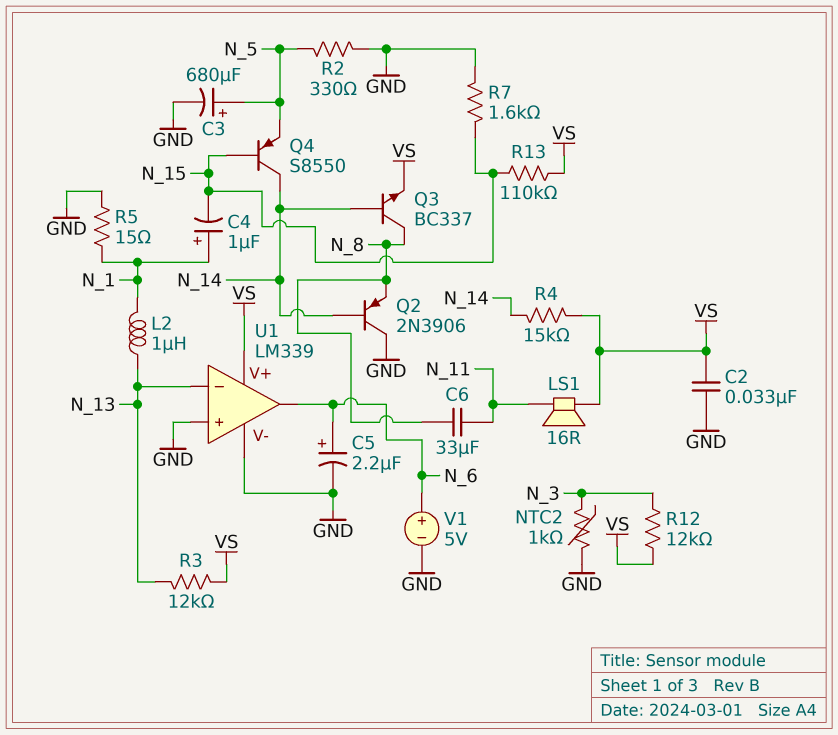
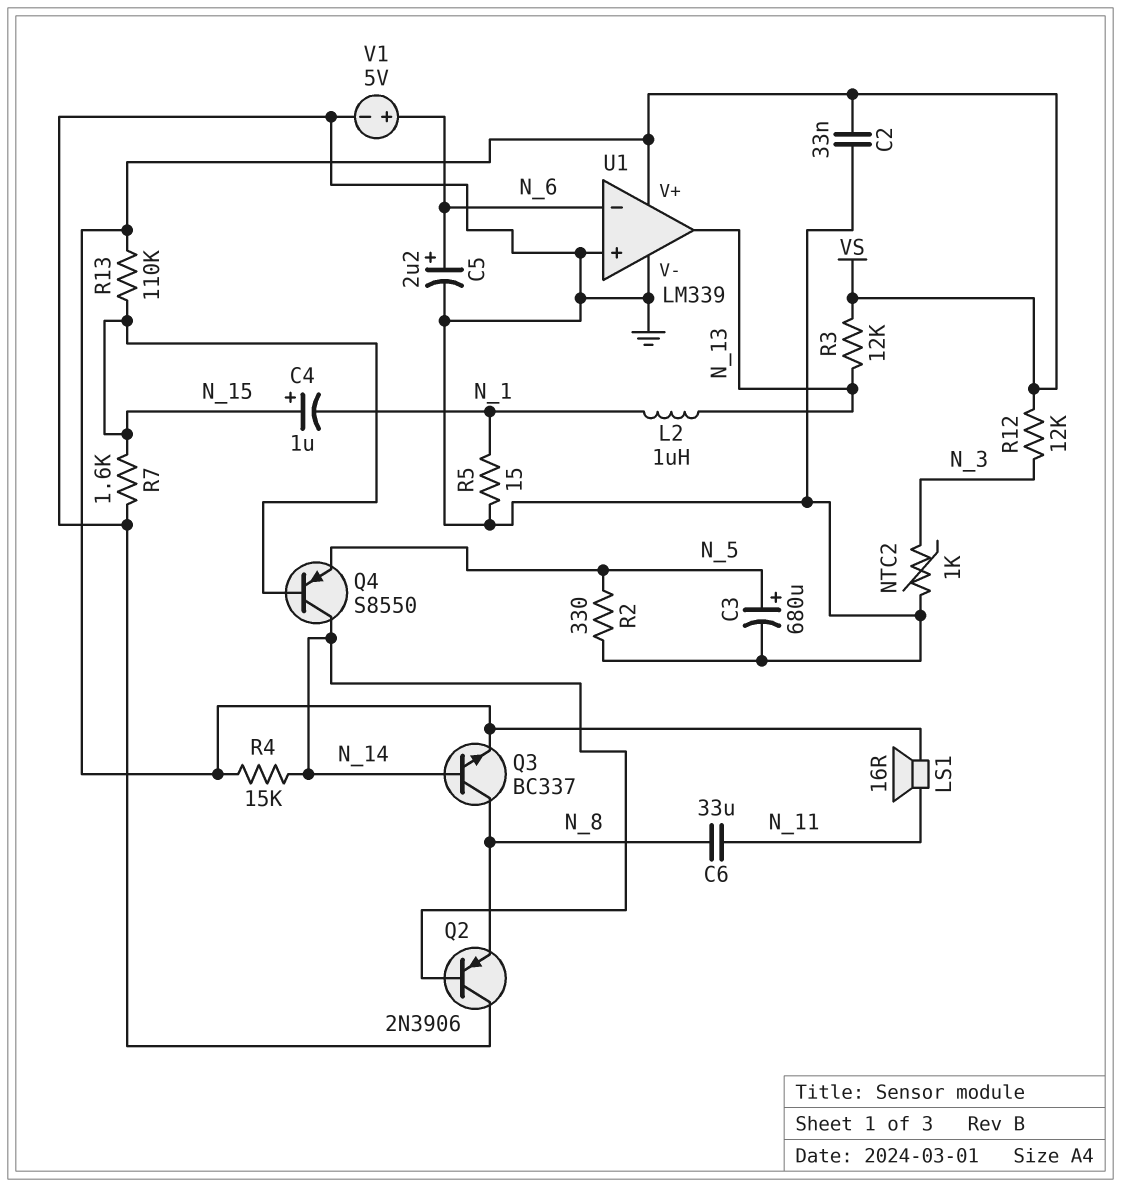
C4: 1uF (plus N_1, minus N_15) -> 1uF (plus N_15, minus N_1)
U1 pin in-: N_13 -> N_6
U1 pin out: N_6 -> N_13

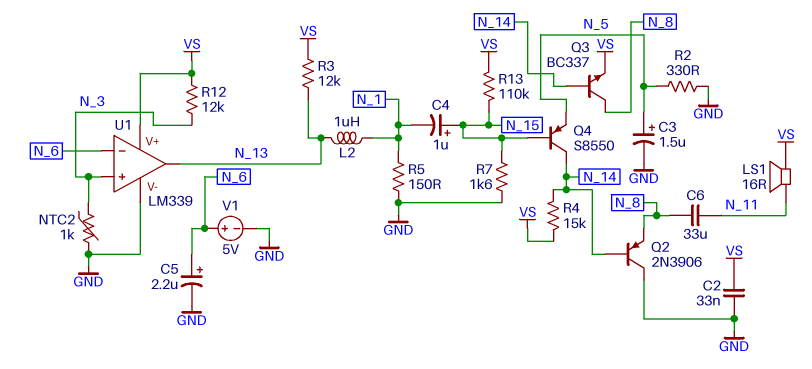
C3: 680uF (plus N_5, minus GND) -> 1.5uF (plus N_5, minus GND)
R5: 15 (GND, N_1) -> 150 (GND, N_1)
U1 pin in+: GND -> N_3

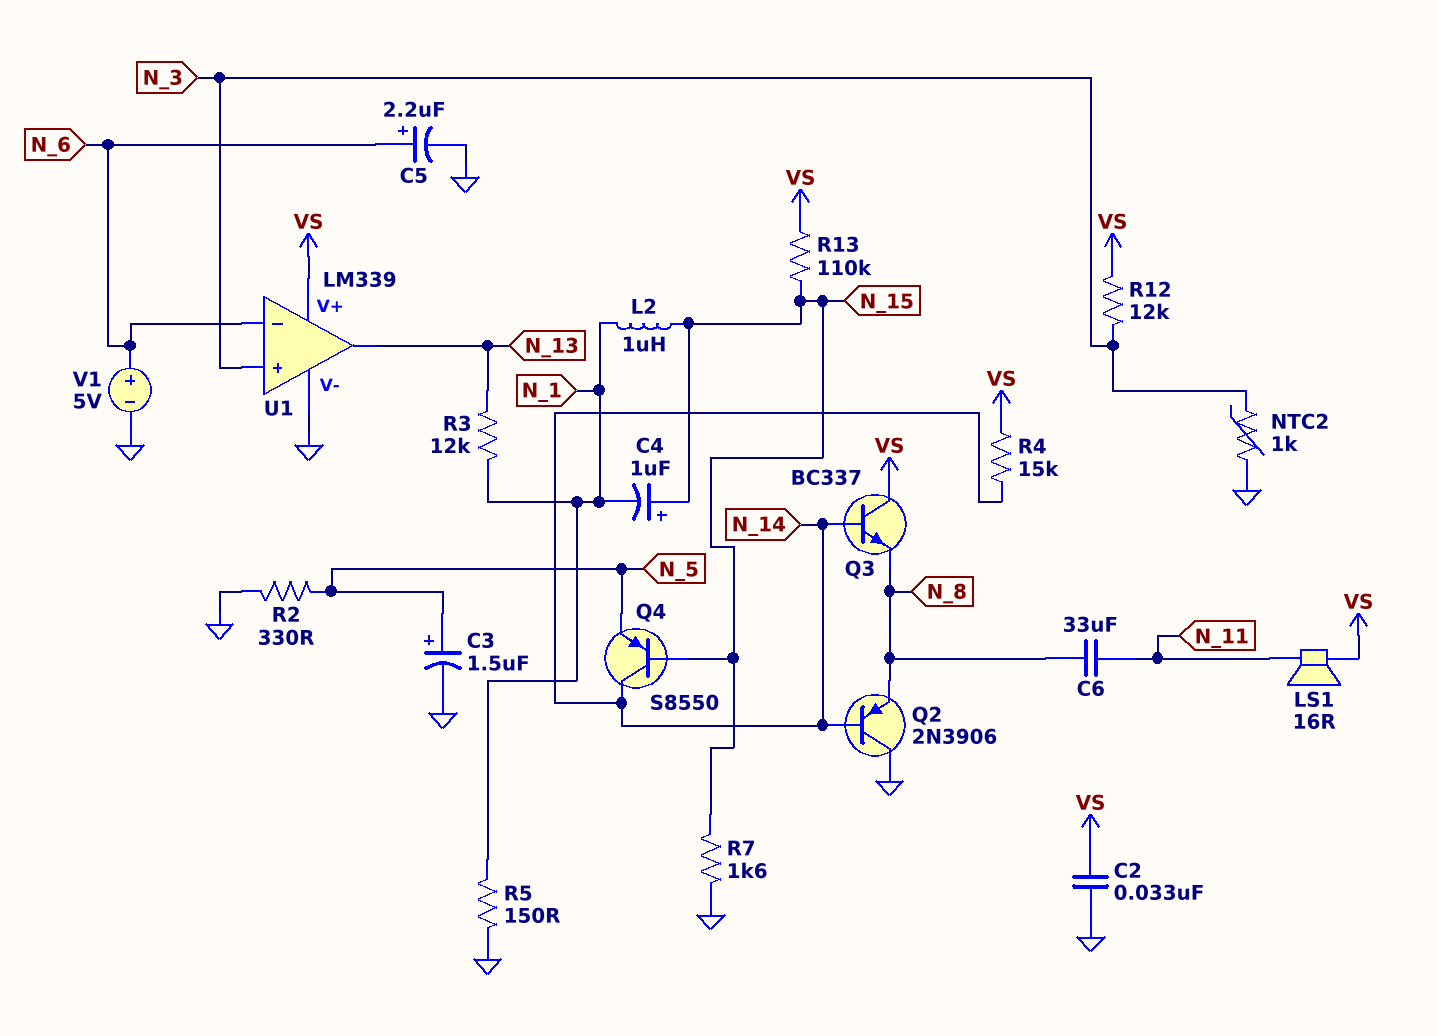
L2: 1uH (N_1, N_13) -> 1uH (N_1, N_15)
Q3: NPN BC337 (B N_14, C N_8, E VS) -> NPN BC337 (B N_14, C VS, E N_8)
R3: 12k (N_13, VS) -> 12k (N_1, N_13)

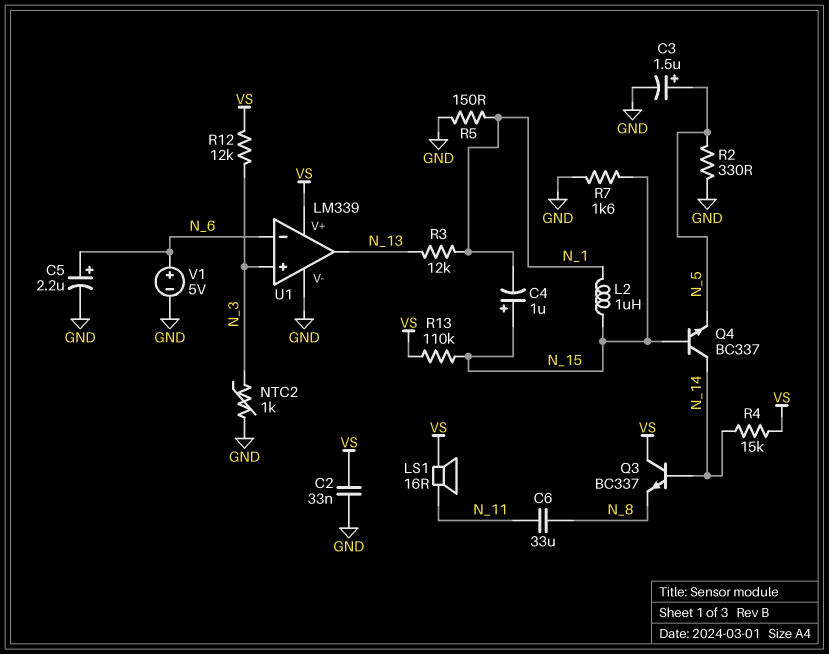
Q2: PNP 2N3906 (B N_14, C GND, E N_8) -> none
Q4: PNP S8550 (B N_15, C N_14, E N_5) -> NPN BC337 (B N_15, C N_14, E N_5)

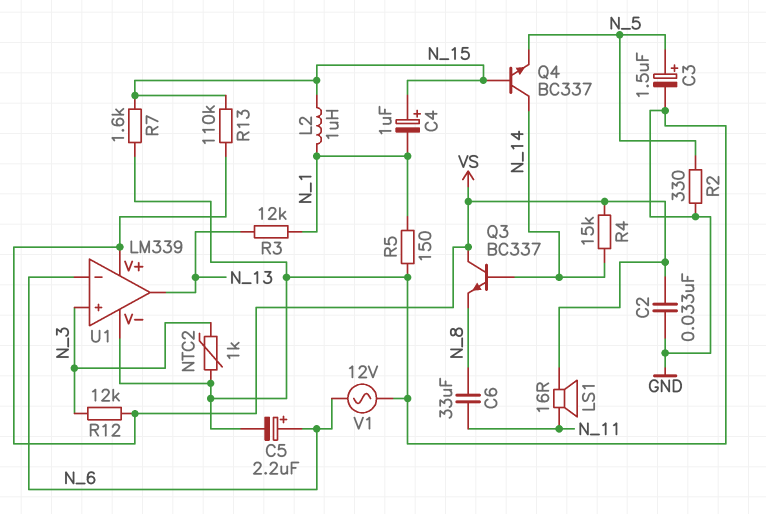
V1: 5V (plus N_6, minus GND) -> AC 12V (GND, N_6)

